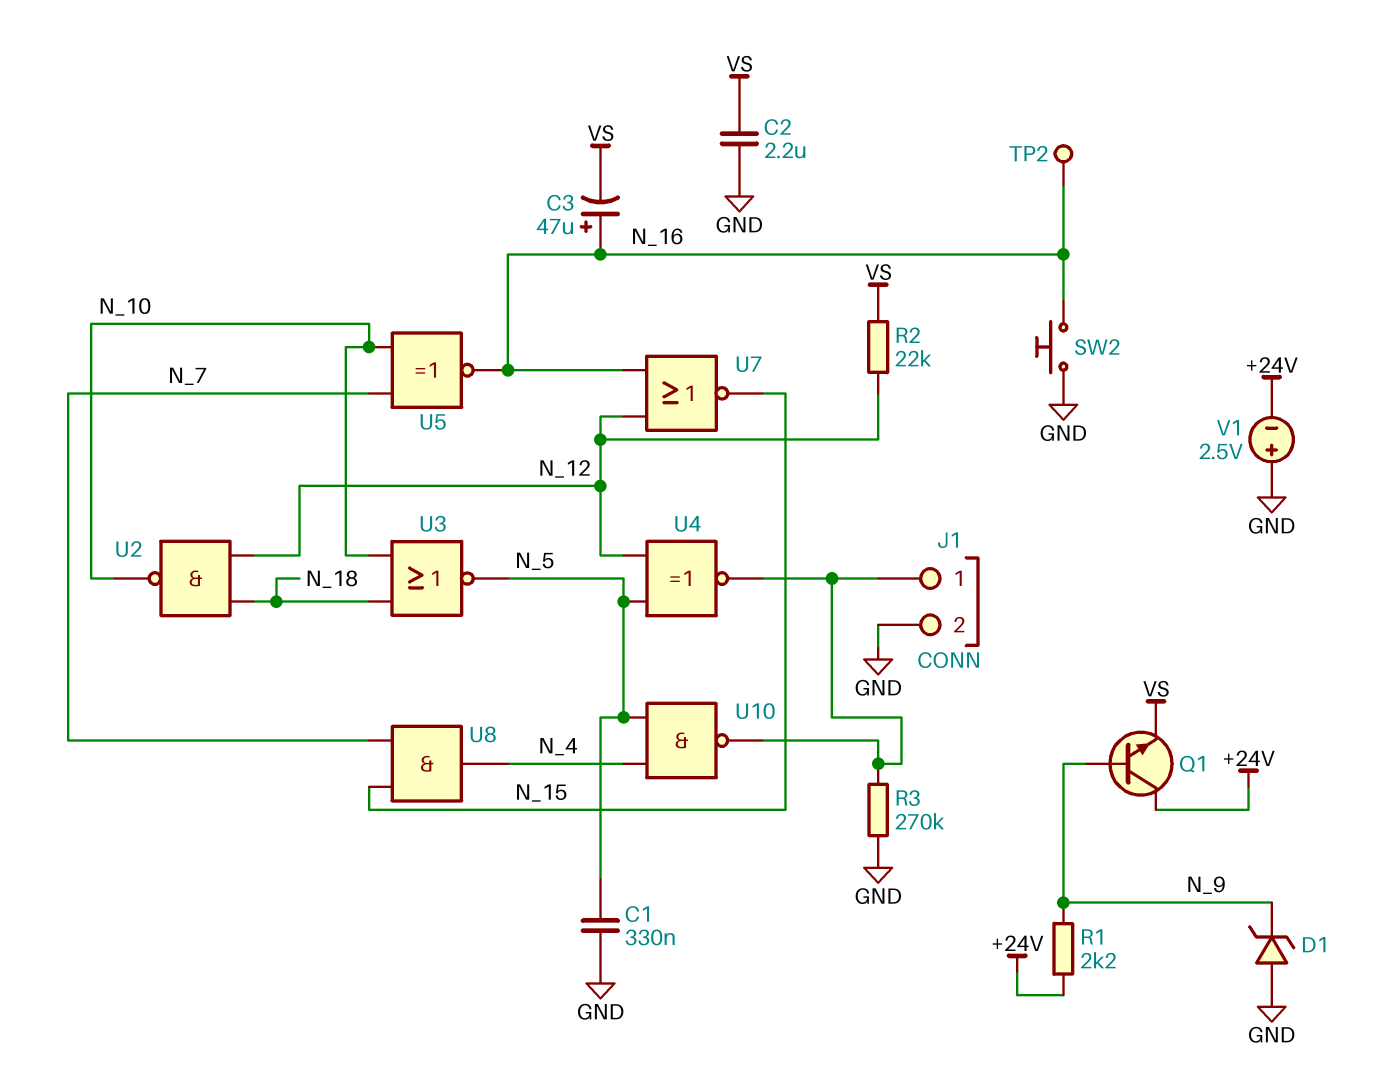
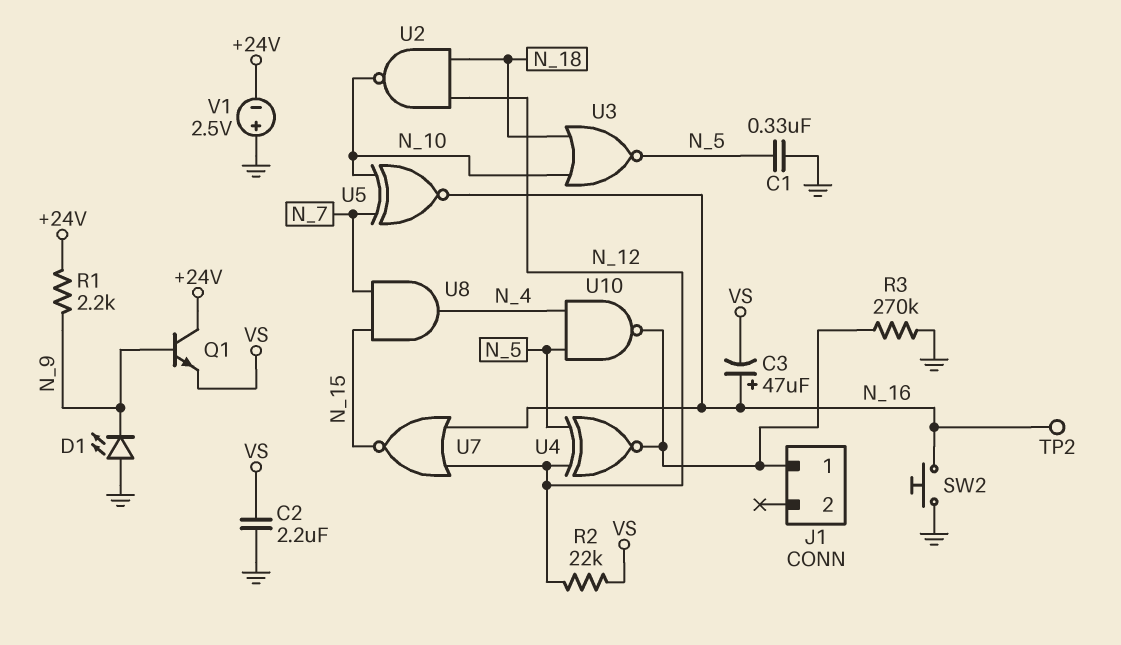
D1: zener (A GND, K N_9) -> LED (A GND, K N_9)
J1 pin 2: GND -> none

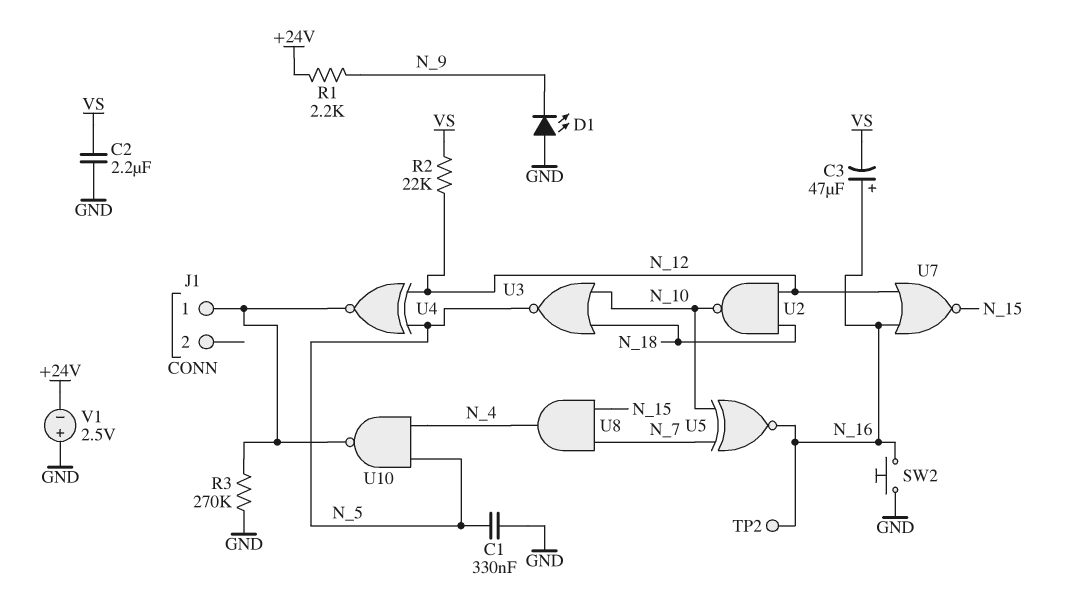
Q1: NPN (B N_9, C +24V, E VS) -> none

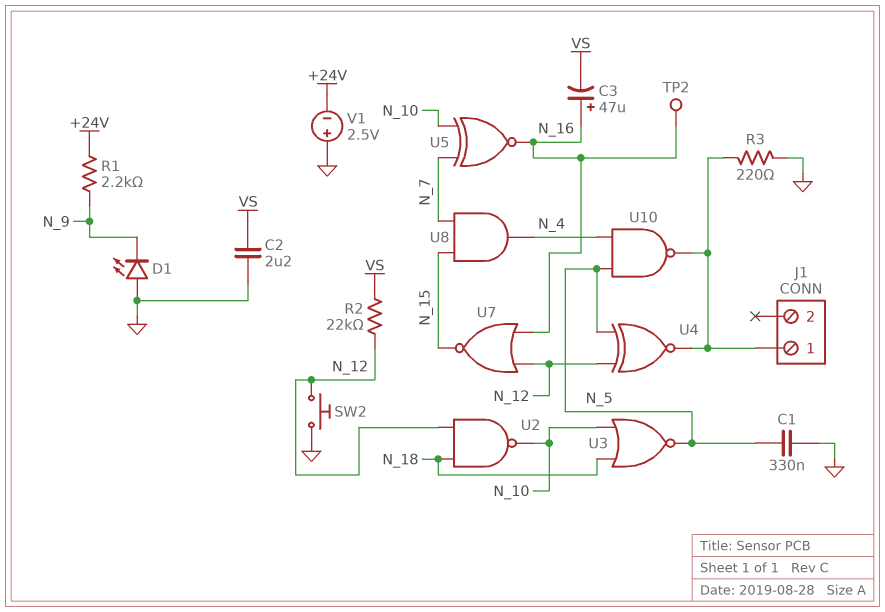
R3: 270k (GND, J1/1) -> 220 (GND, J1/1)
SW2: button (GND, N_16) -> button (GND, N_12)

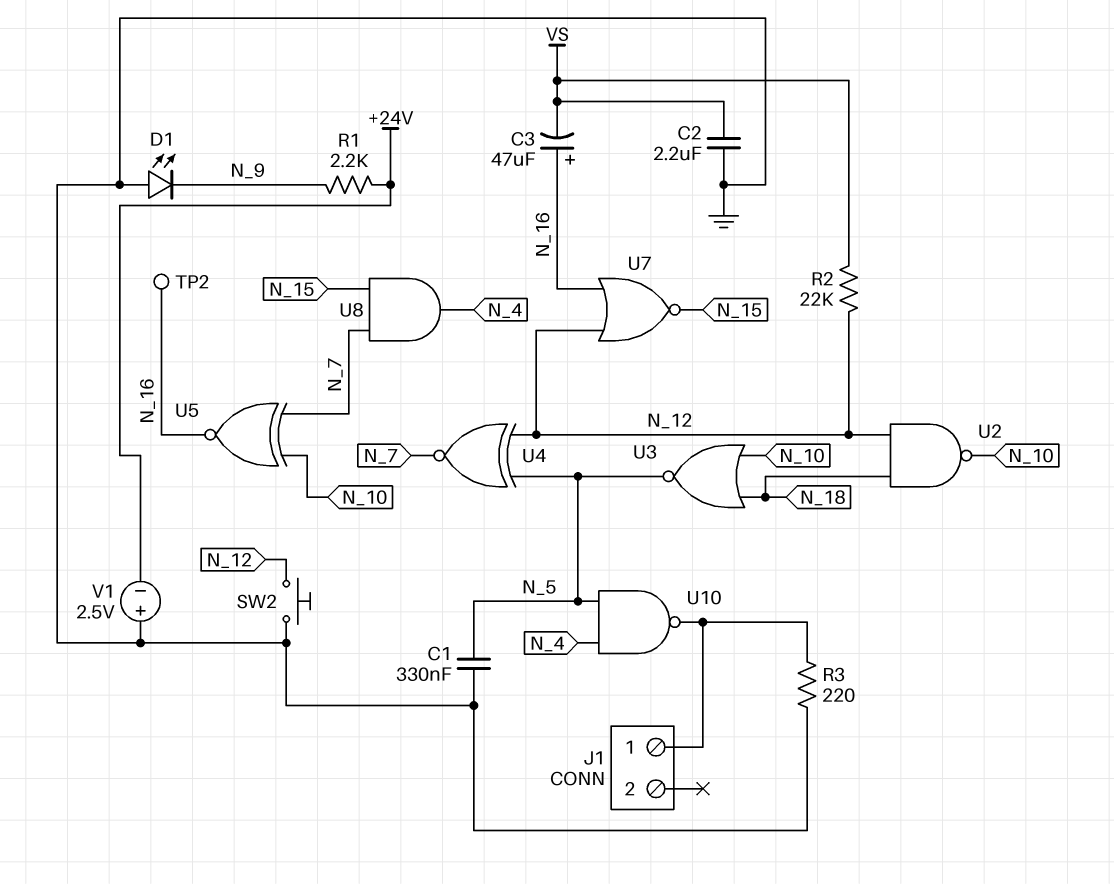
U4: XNOR (in N_5, in N_12, out J1/1) -> XNOR (in N_5, in N_12, out N_7)

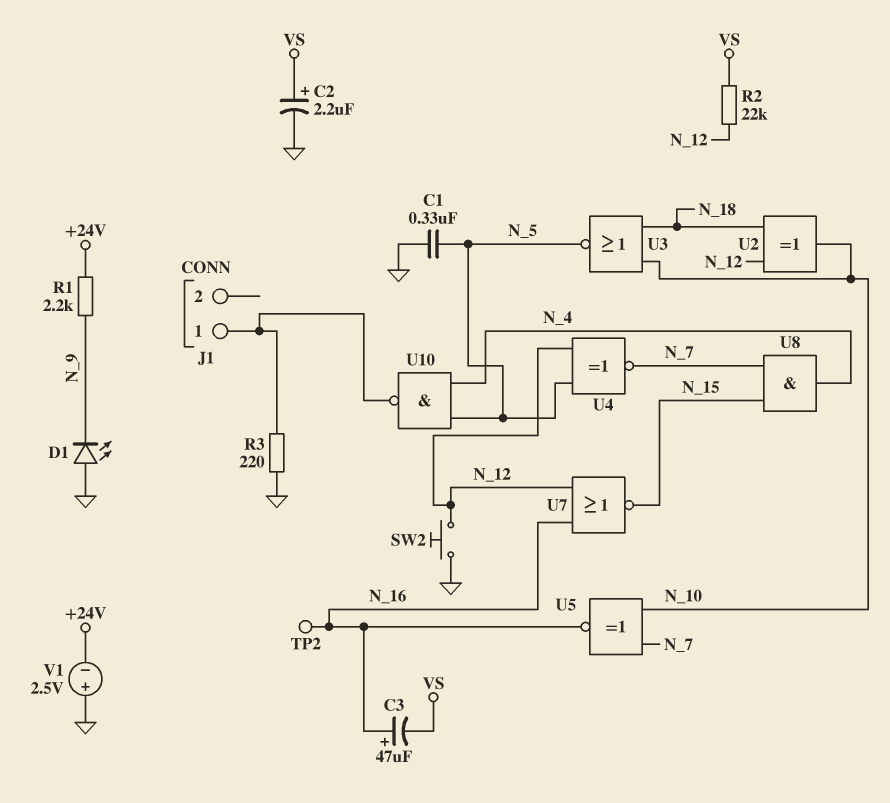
C2: 2.2uF (GND, VS) -> 2.2uF (plus VS, minus GND)
U2: NAND (in N_12, in N_18, out N_10) -> XOR (in N_12, in N_18, out N_10)

